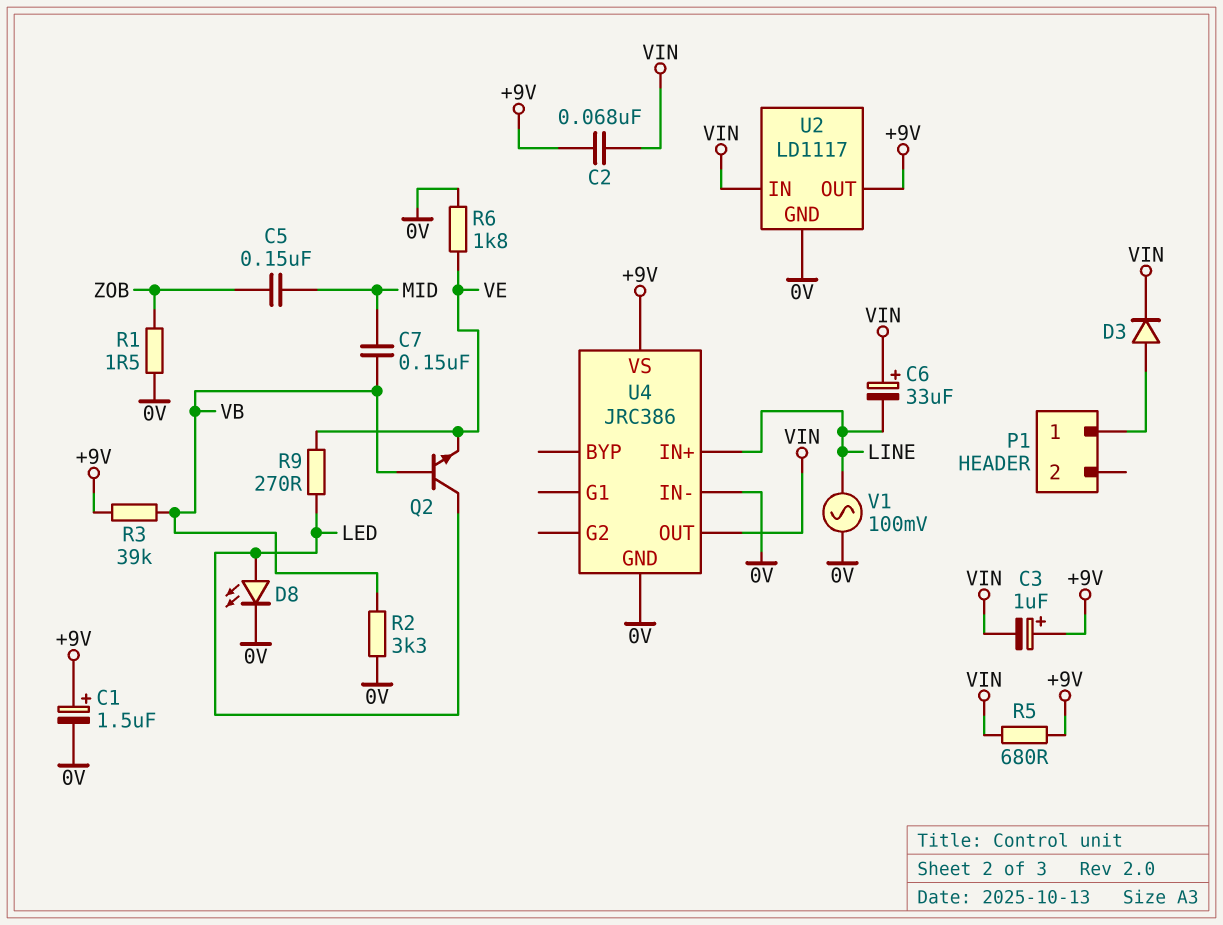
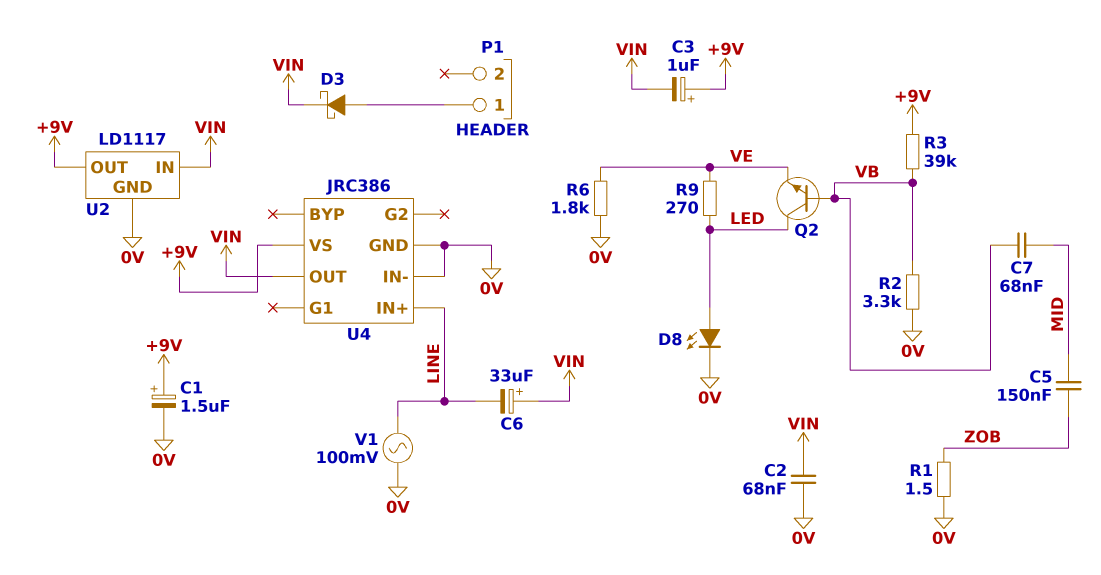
C2: 68nF (+9V, VIN) -> 68nF (0V, VIN)
C7: 150nF (MID, VB) -> 68nF (MID, VB)
D3: diode (A P1/1, K VIN) -> schottky (A P1/1, K VIN)
R5: 680 (+9V, VIN) -> none

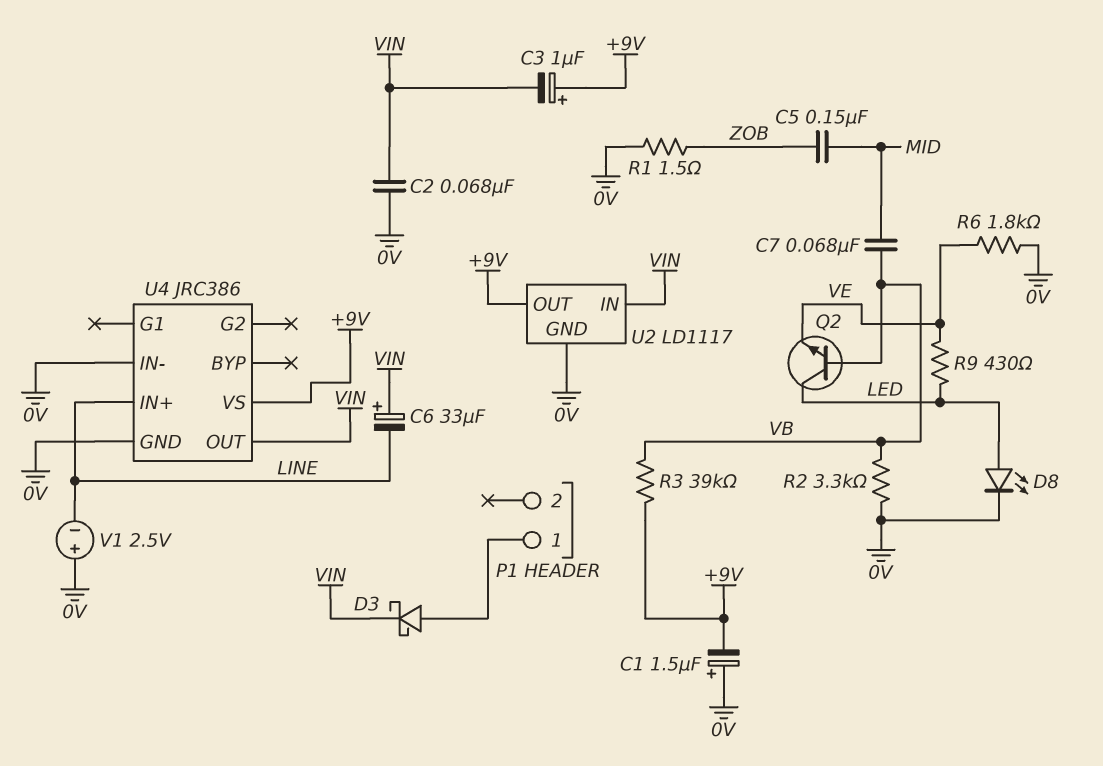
C1: 1.5uF (plus +9V, minus 0V) -> 1.5uF (plus 0V, minus +9V)
R9: 270 (LED, VE) -> 430 (LED, VE)
V1: AC 100mV (0V, LINE) -> 2.5V (plus 0V, minus LINE)

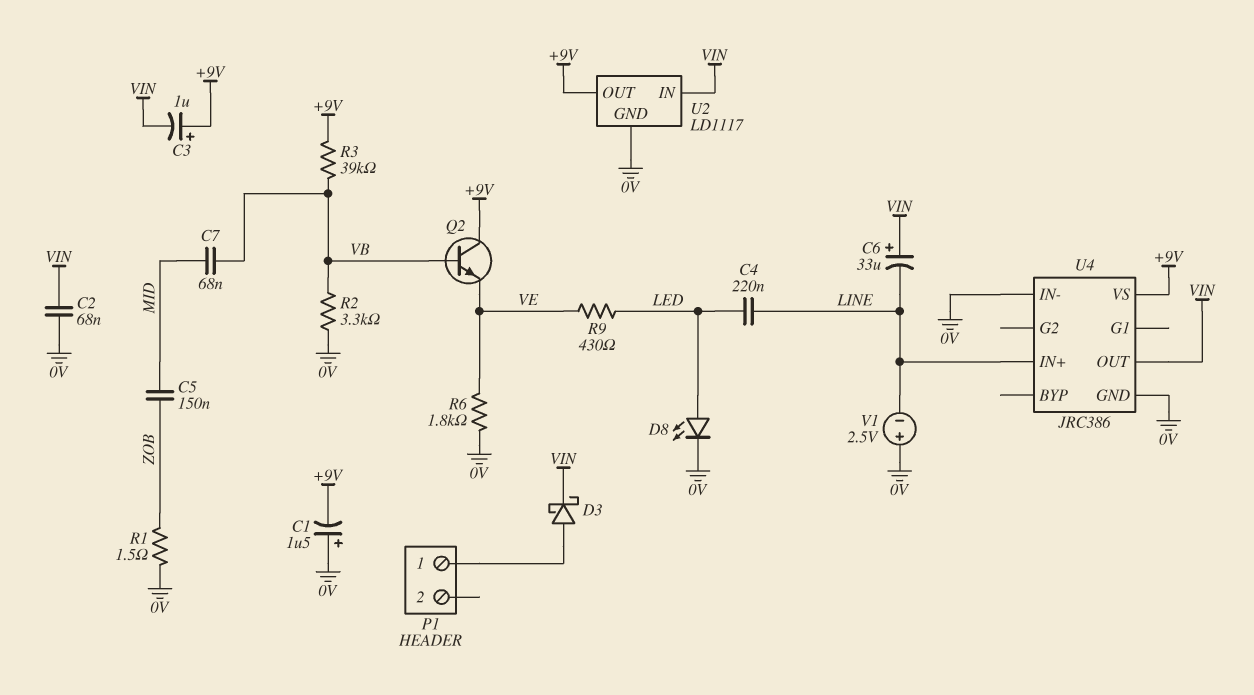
C4: none -> 220nF (LED, LINE)
Q2: NPN (B VB, C LED, E VE) -> NPN (B VB, C +9V, E VE)

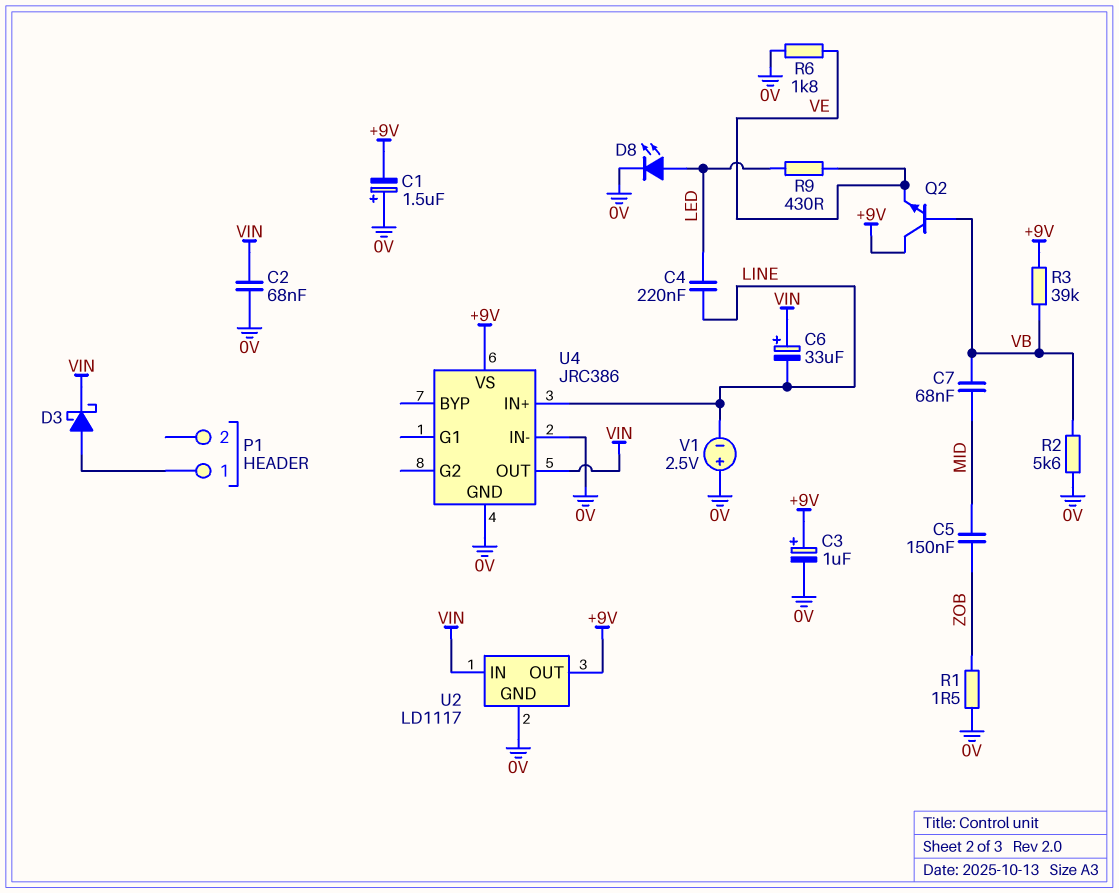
C3: 1uF (plus +9V, minus VIN) -> 1uF (plus +9V, minus 0V)
R2: 3.3k (0V, VB) -> 5.6k (0V, VB)

